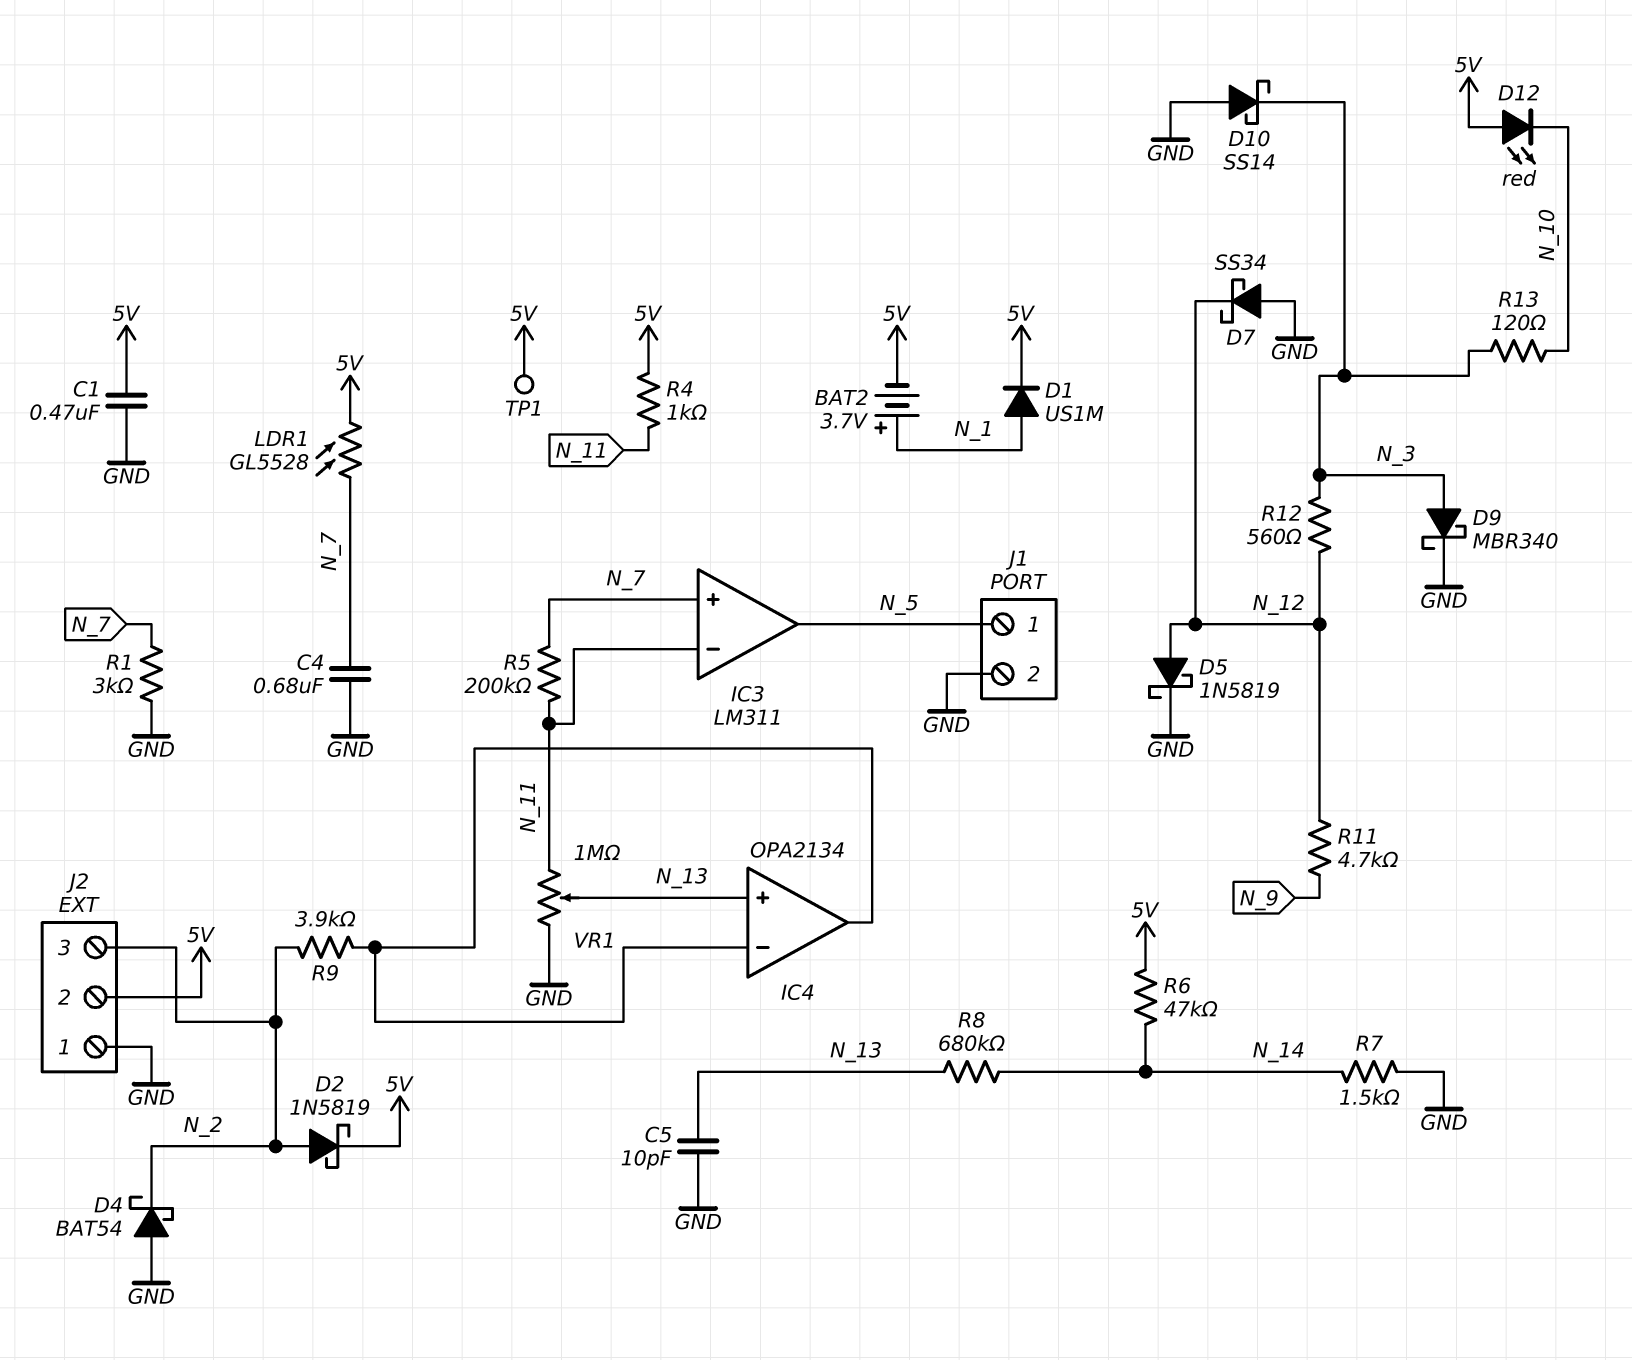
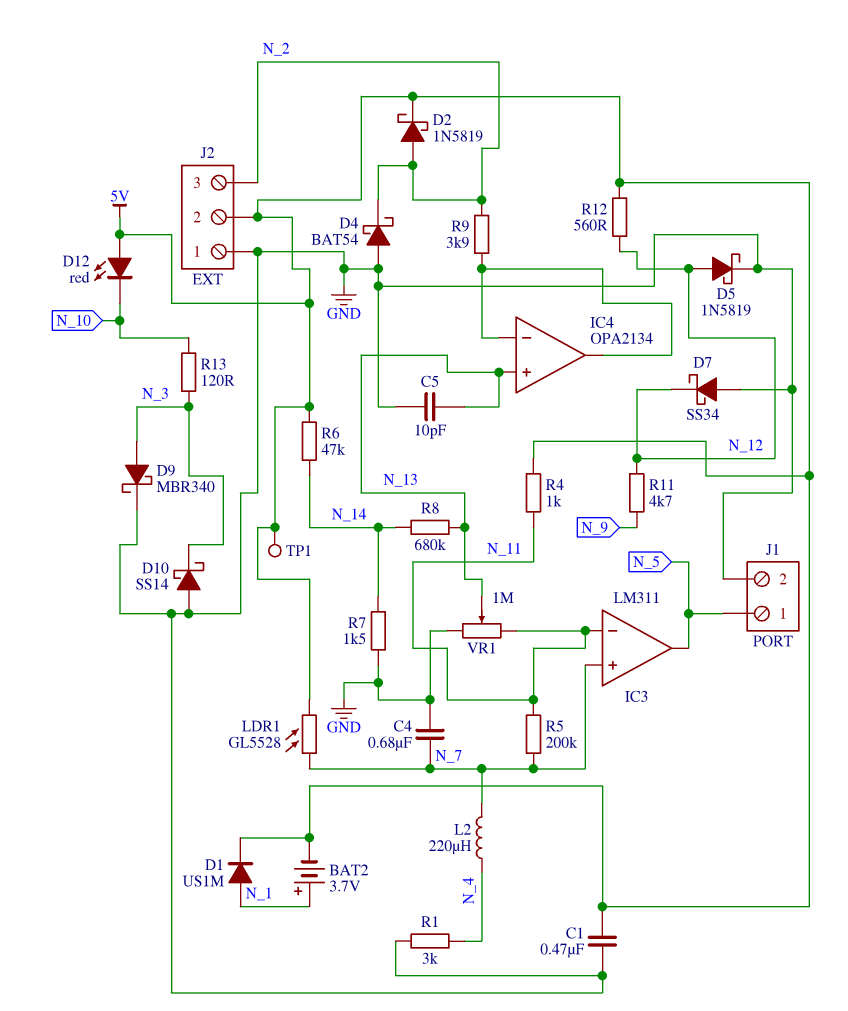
L2: none -> 220uH (N_4, N_7)
R1: 3k (GND, N_7) -> 3k (GND, N_4)
R12: 560 (N_3, N_12) -> 560 (5V, N_12)

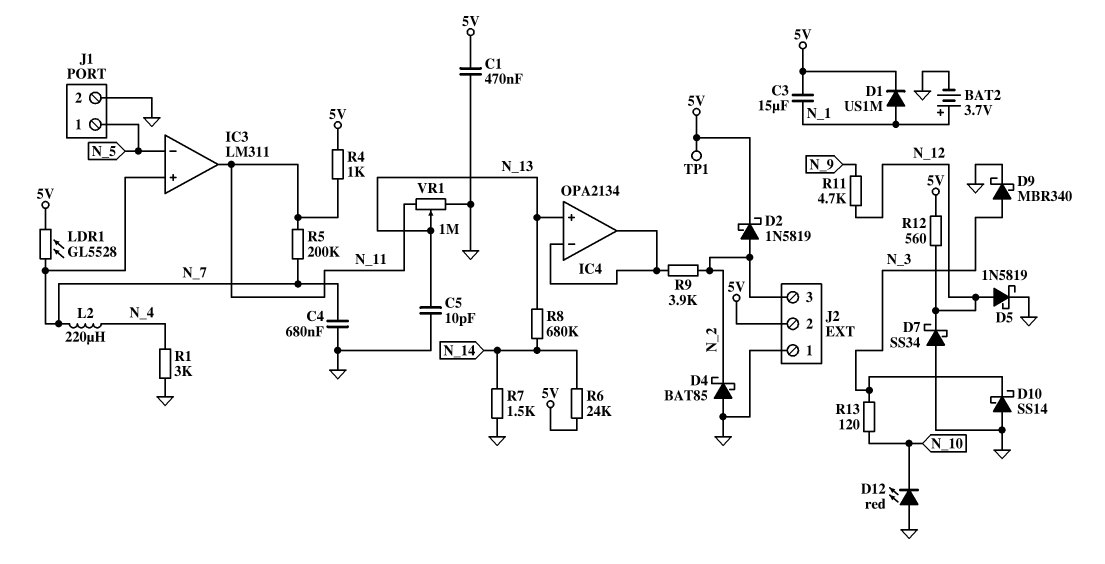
BAT2: 3.7V (plus N_1, minus 5V) -> 3.7V (plus N_1, minus GND)
C3: none -> 15uF (5V, N_1)
D4: schottky BAT54 (A GND, K N_2) -> schottky BAT85 (A GND, K N_2)
D12: LED red (A 5V, K N_10) -> LED red (A GND, K N_10)
IC3 pin in-: N_11 -> N_5
IC3 pin out: N_5 -> N_11
R6: 47k (5V, N_14) -> 24k (5V, N_14)

